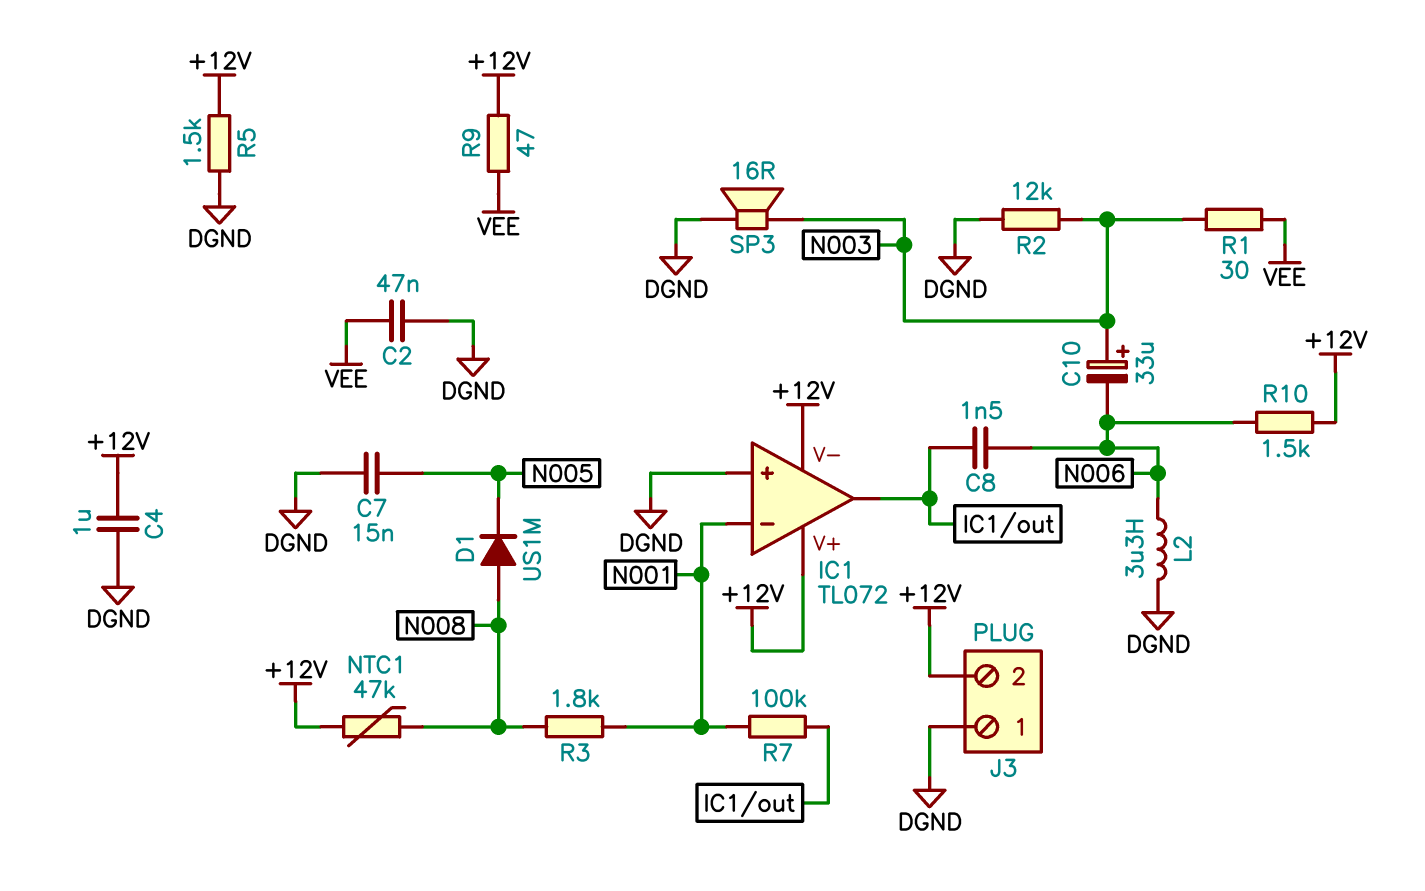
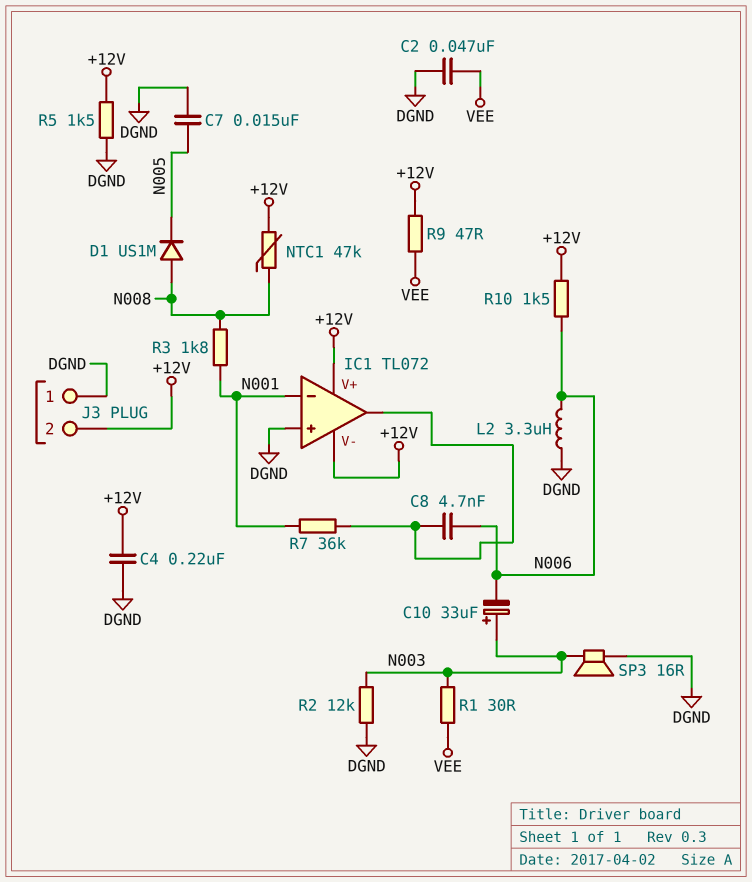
C4: 1uF (+12V, DGND) -> 220nF (+12V, DGND)
C8: 1.5nF (IC1/out, N006) -> 4.7nF (IC1/out, N006)
R7: 100k (IC1/out, N001) -> 36k (IC1/out, N001)

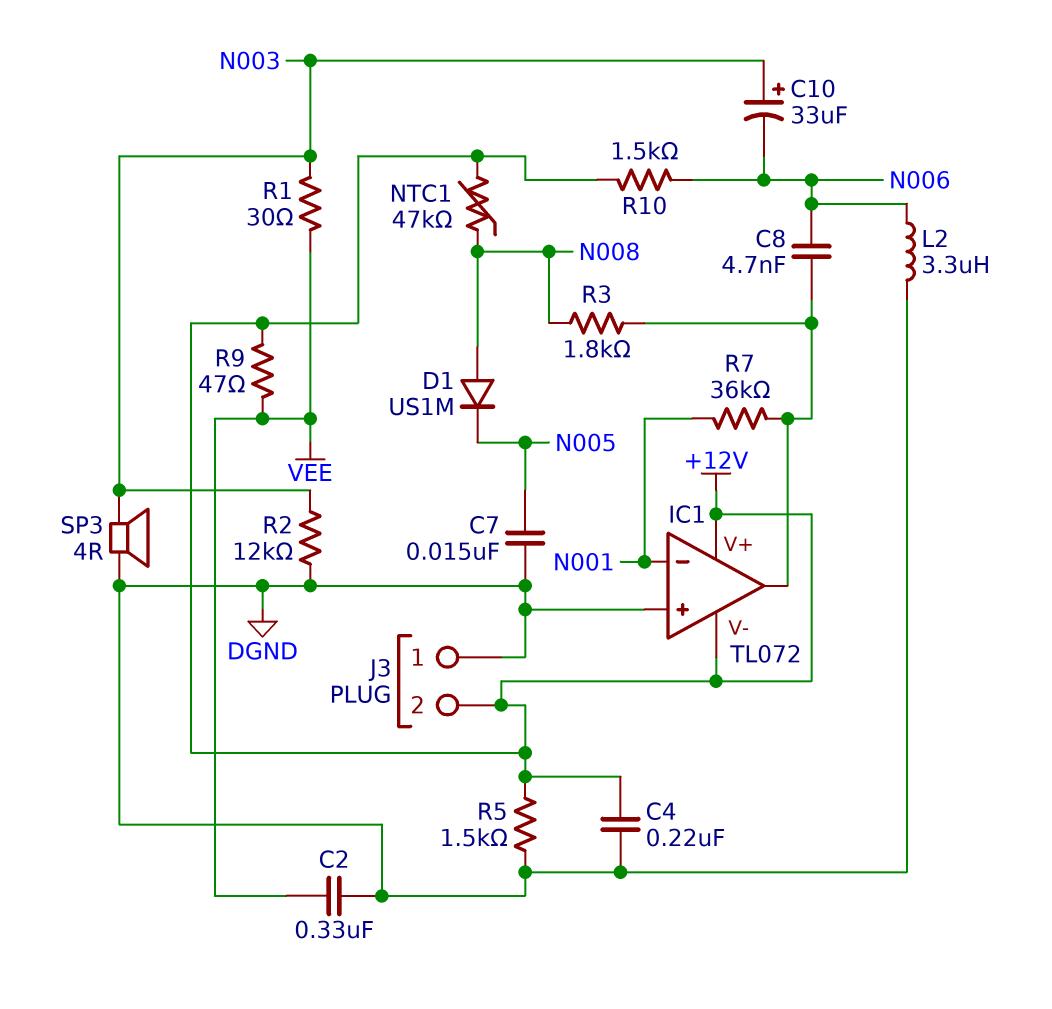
C2: 47nF (DGND, VEE) -> 330nF (DGND, VEE)
R3: 1.8k (N001, N008) -> 1.8k (IC1/out, N008)
SP3: speaker 16R (DGND, N003) -> speaker 4R (DGND, N003)

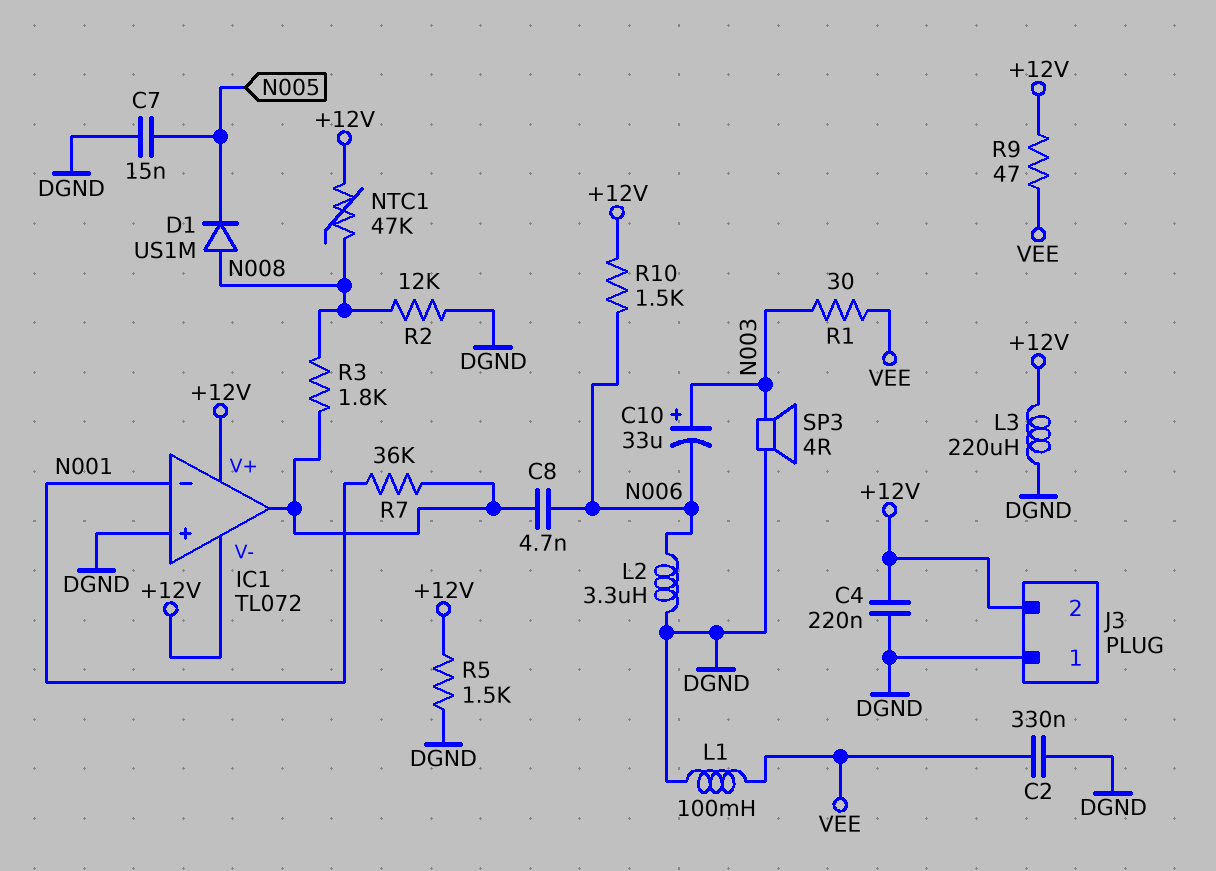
L1: none -> 100mH (DGND, VEE)
L3: none -> 220uH (+12V, DGND)
R2: 12k (DGND, N003) -> 12k (DGND, N008)

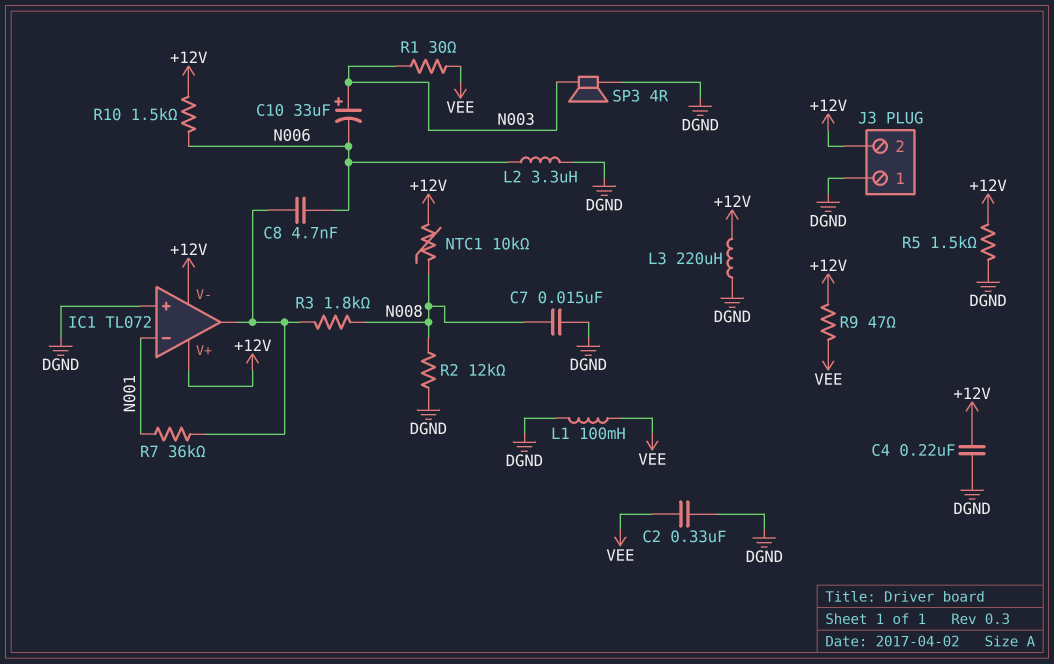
C7: 15nF (DGND, N005) -> 15nF (DGND, N008)
D1: diode US1M (A N008, K N005) -> none
NTC1: 47k (+12V, N008) -> 10k (+12V, N008)

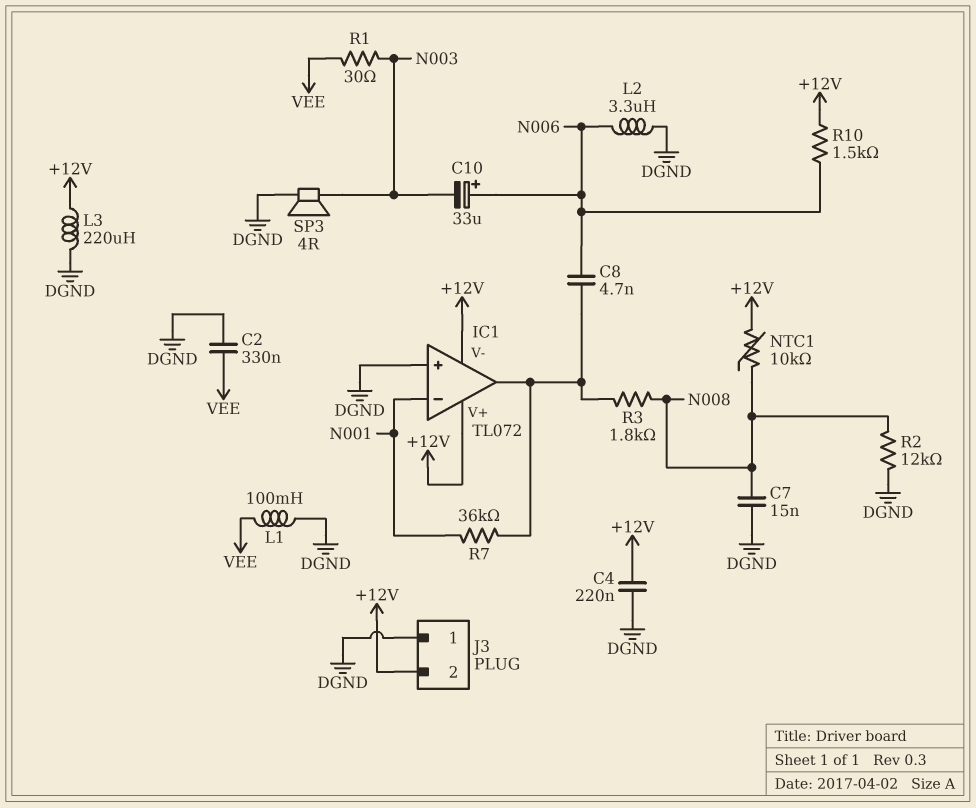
C10: 33uF (plus N003, minus N006) -> 33uF (plus N006, minus N003)
R5: 1.5k (+12V, DGND) -> none
R9: 47 (+12V, VEE) -> none

